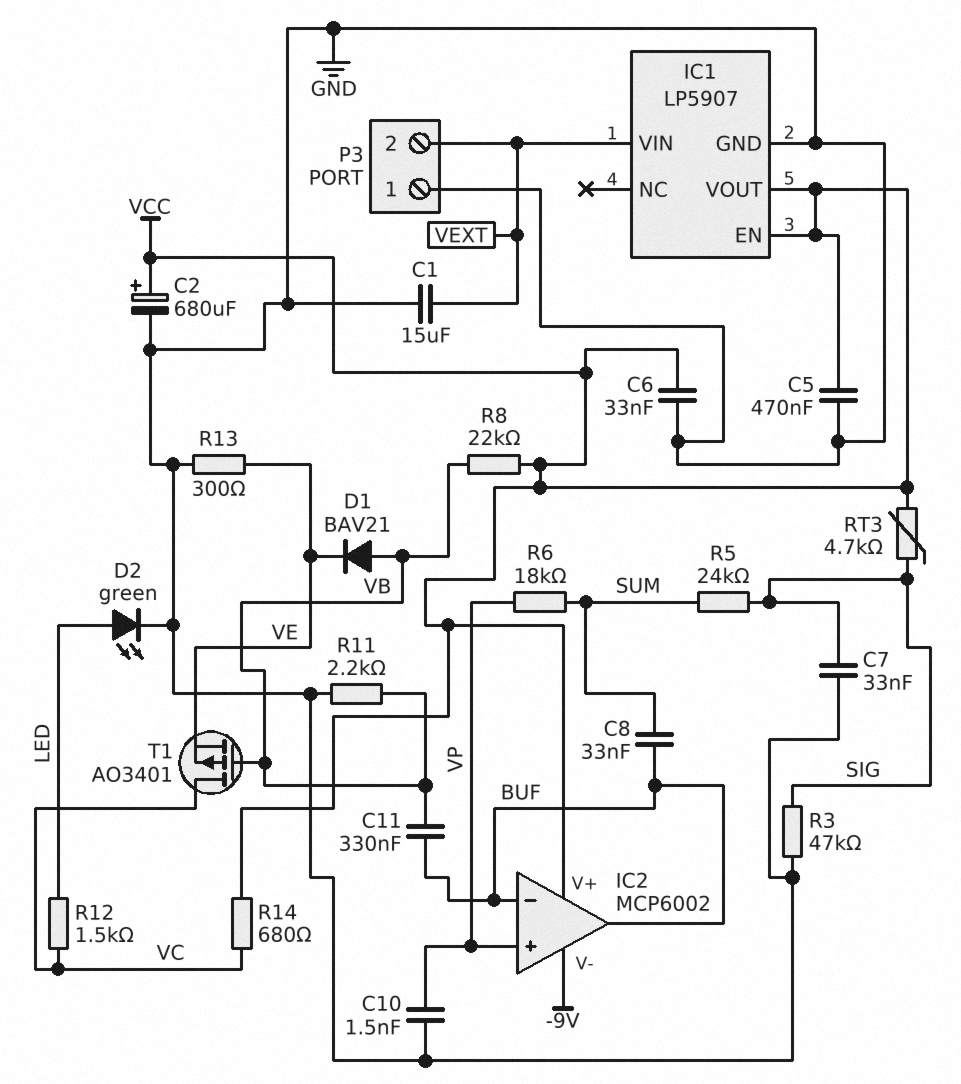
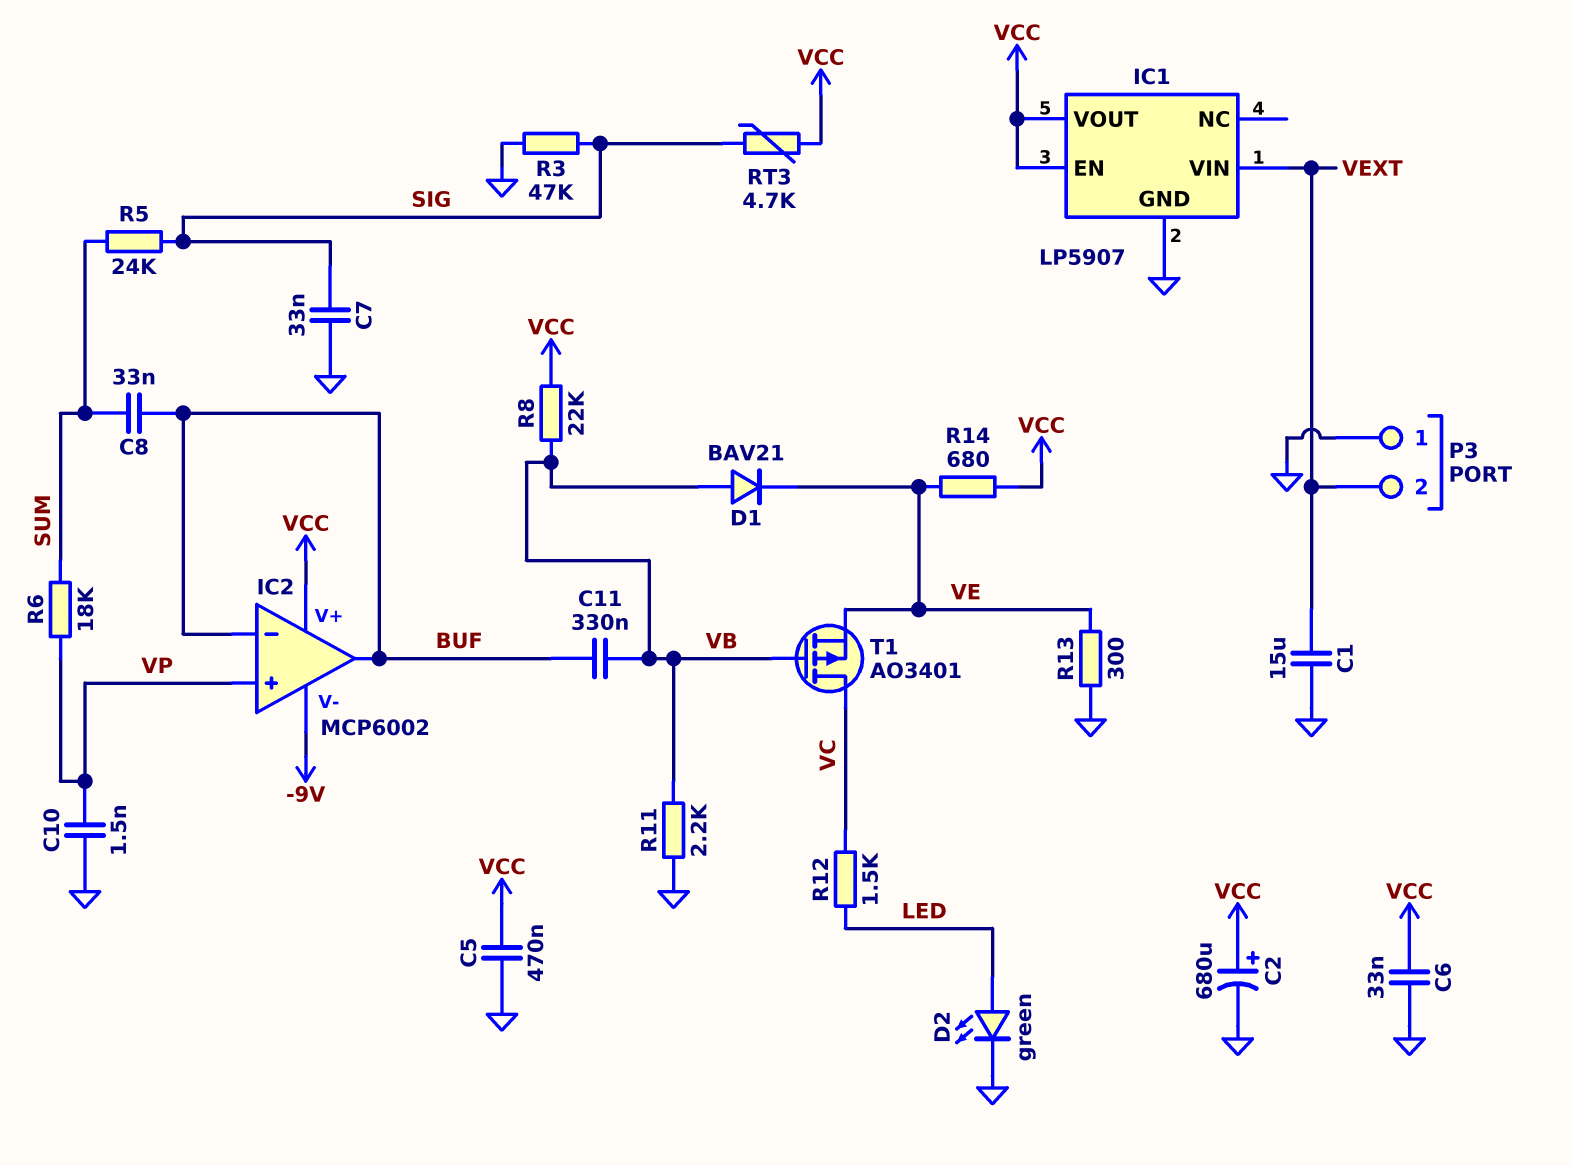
R14: 680 (VC, VCC) -> 680 (VCC, VE)

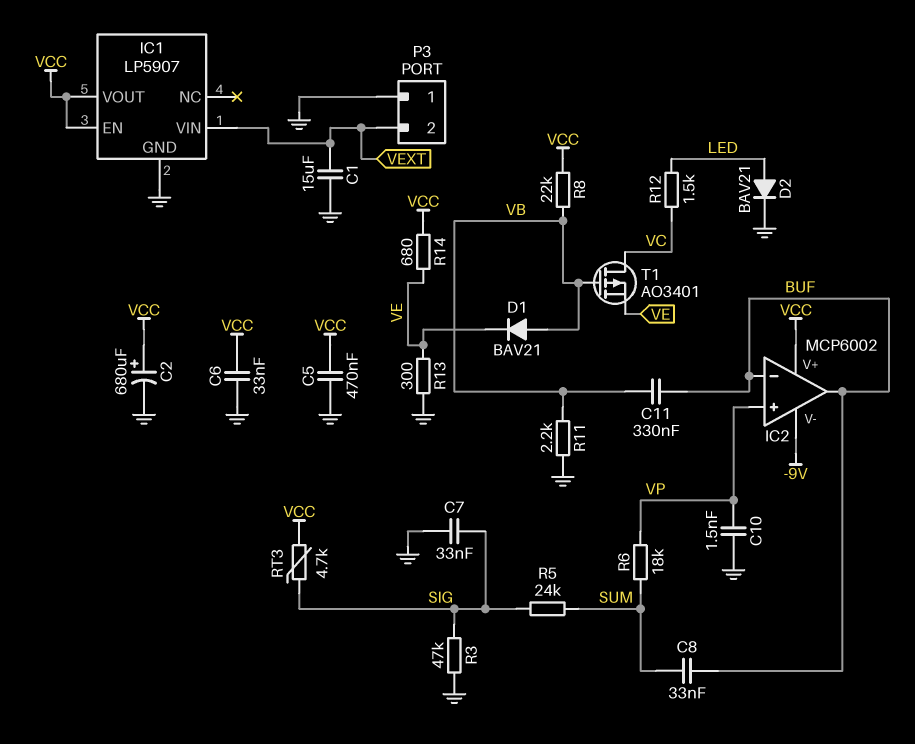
D2: LED green (A LED, K GND) -> diode BAV21 (A LED, K GND)

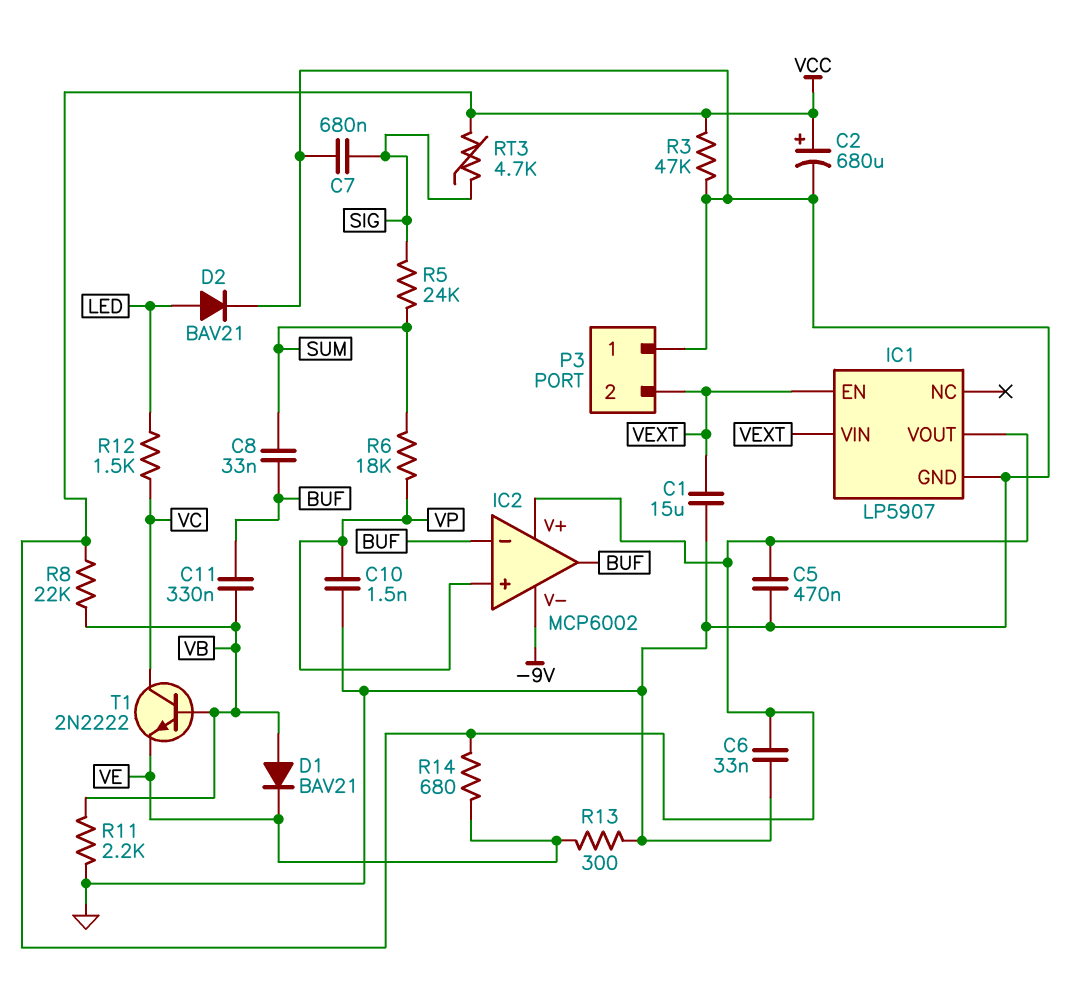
C7: 33nF (GND, SIG) -> 680nF (GND, SIG)
IC1 pin EN: VCC -> VEXT
R3: 47k (GND, SIG) -> 47k (GND, VCC)
T1: PMOS AO3401 (G VB, D VC, S VE) -> NPN 2N2222 (B VB, C VC, E VE)

